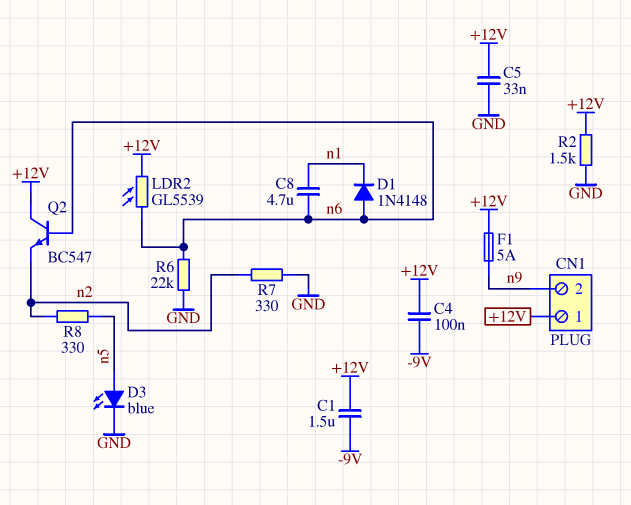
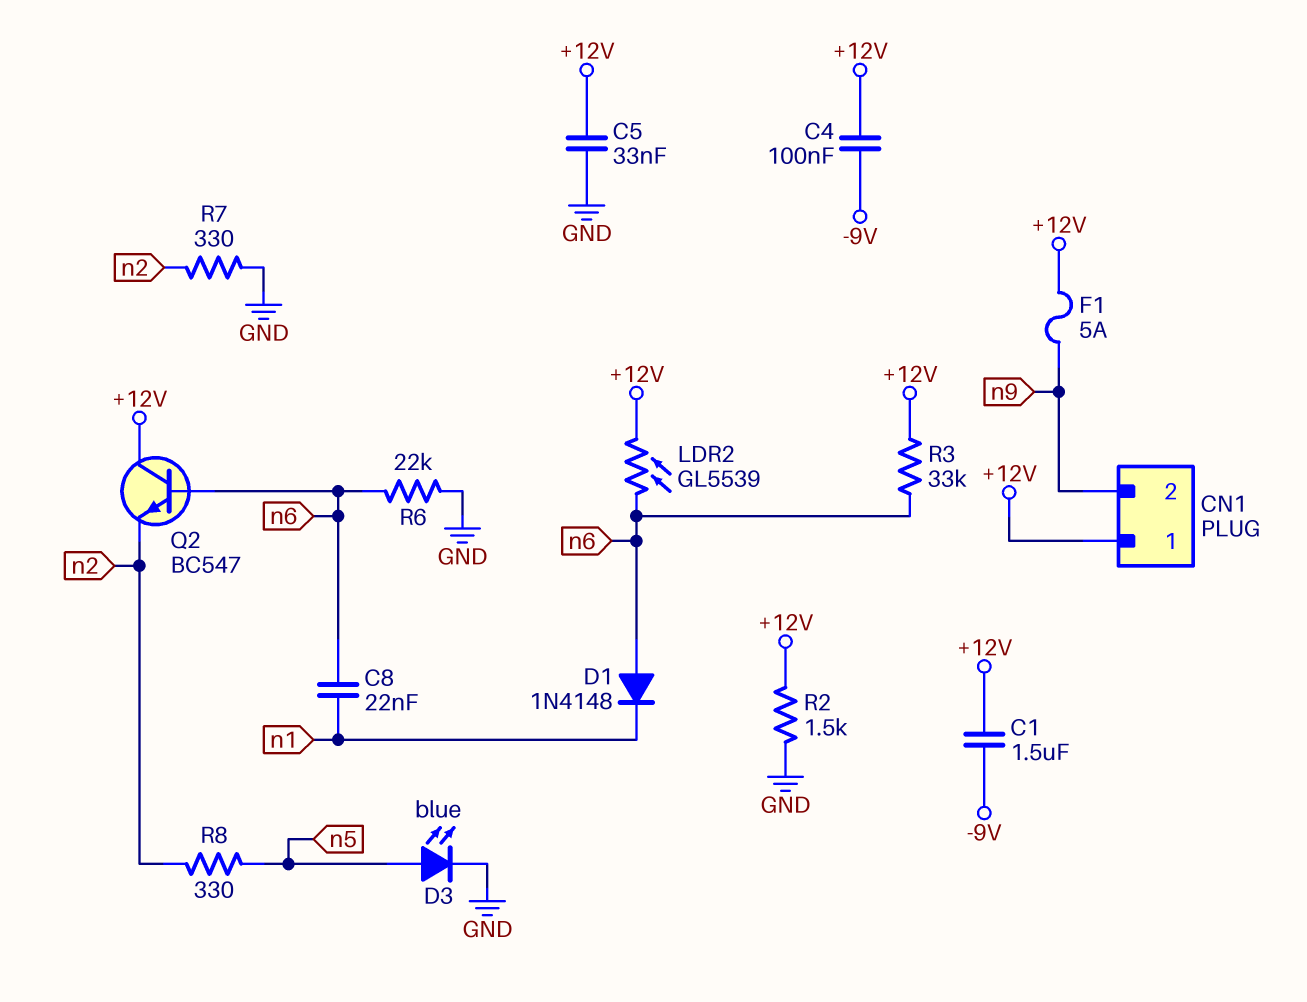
C8: 4.7uF (n1, n6) -> 22nF (n1, n6)
R3: none -> 33k (+12V, n6)

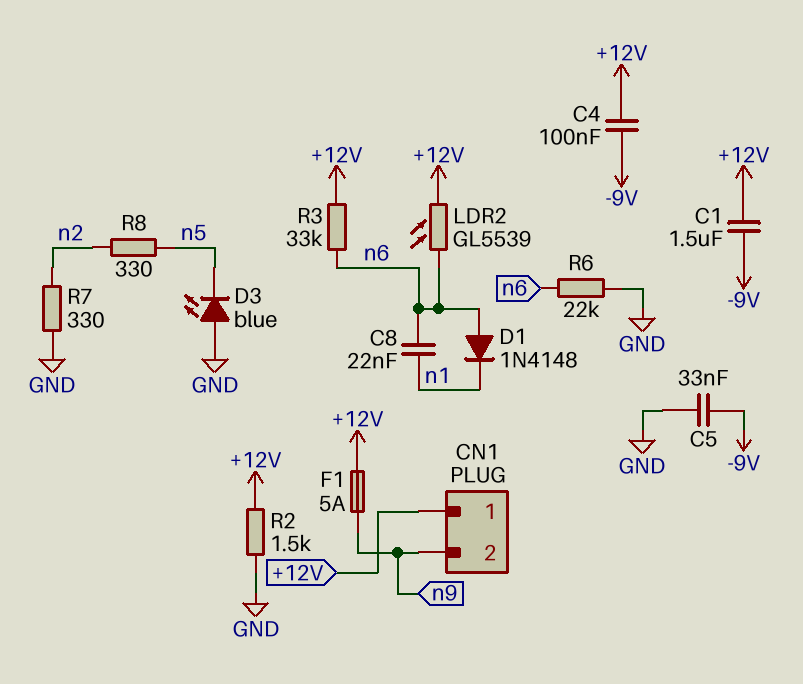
C5: 33nF (+12V, GND) -> 33nF (-9V, GND)
D3: LED blue (A n5, K GND) -> LED blue (A GND, K n5)
Q2: NPN BC547 (B n6, C +12V, E n2) -> none

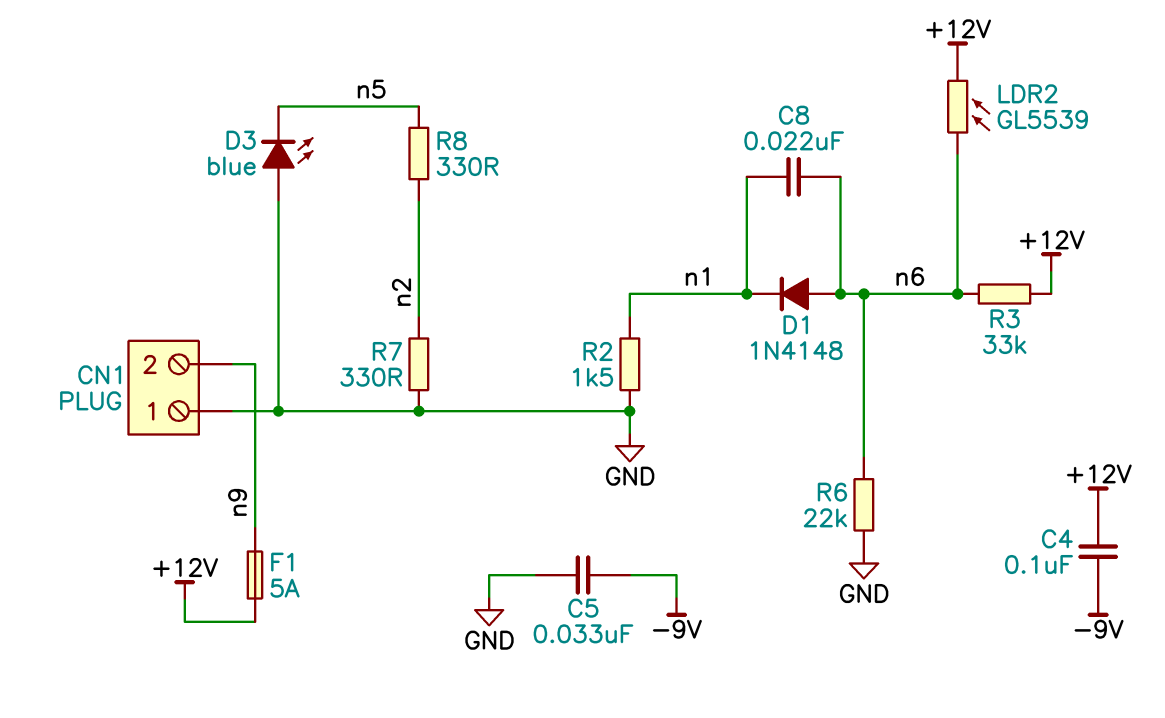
C1: 1.5uF (+12V, -9V) -> none
CN1 pin 1: +12V -> GND
R2: 1.5k (+12V, GND) -> 1.5k (GND, n1)

